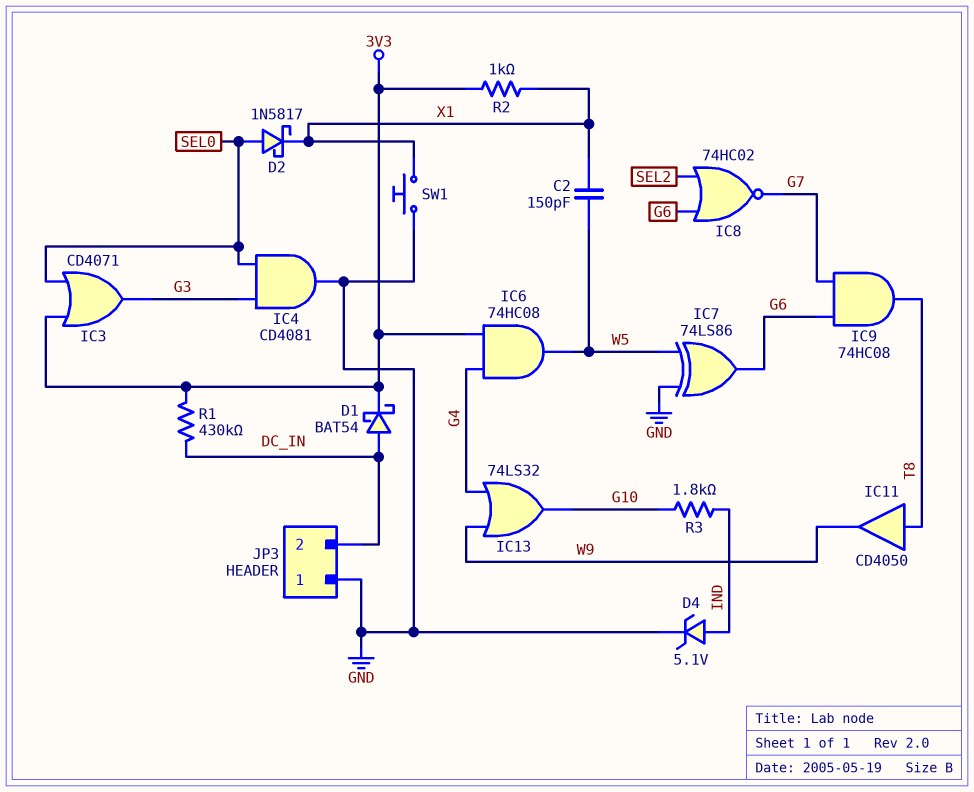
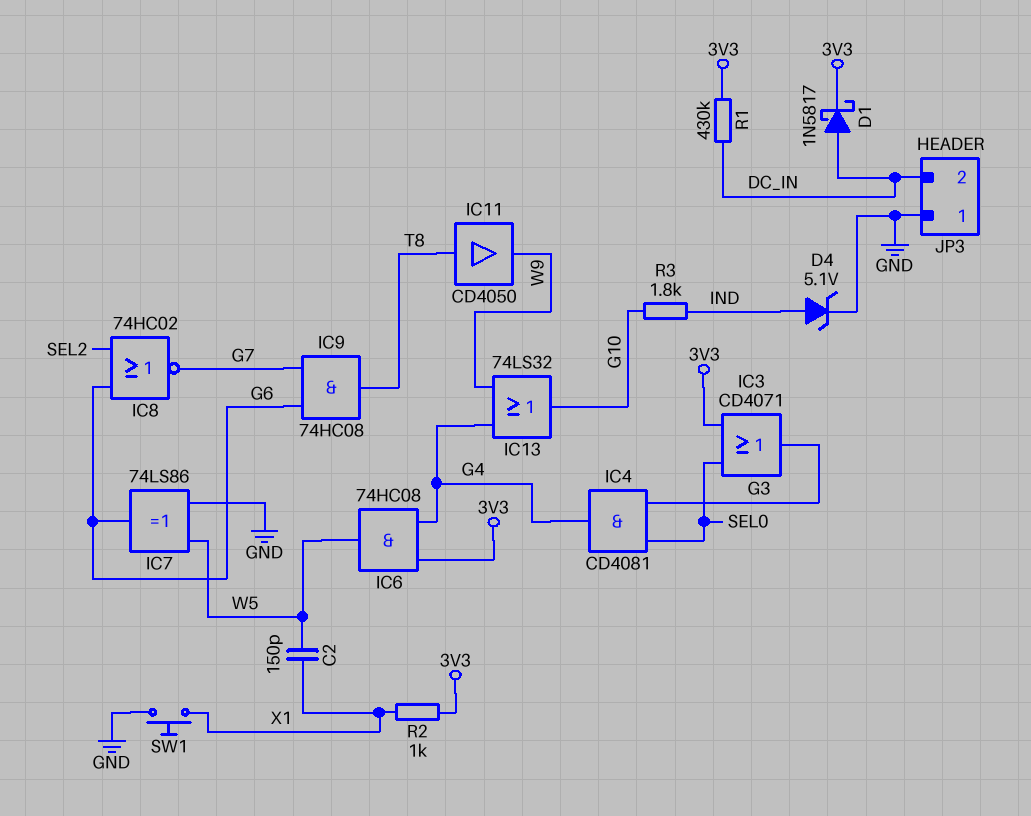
D1: schottky BAT54 (A DC_IN, K 3V3) -> schottky 1N5817 (A DC_IN, K 3V3)
D2: schottky 1N5817 (A SEL0, K X1) -> none
IC4: AND CD4081 (in G3, in SEL0, out GND) -> AND CD4081 (in G3, in SEL0, out G4)

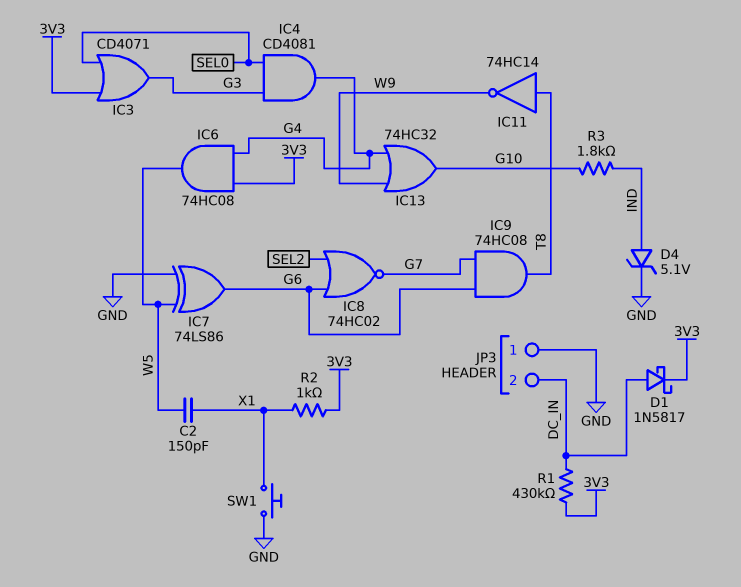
IC11: buffer CD4050 (in T8, out W9) -> NOT 74HC14 (in T8, out W9)
IC13: OR 74LS32 (in G4, in W9, out G10) -> OR 74HC32 (in G4, in W9, out G10)

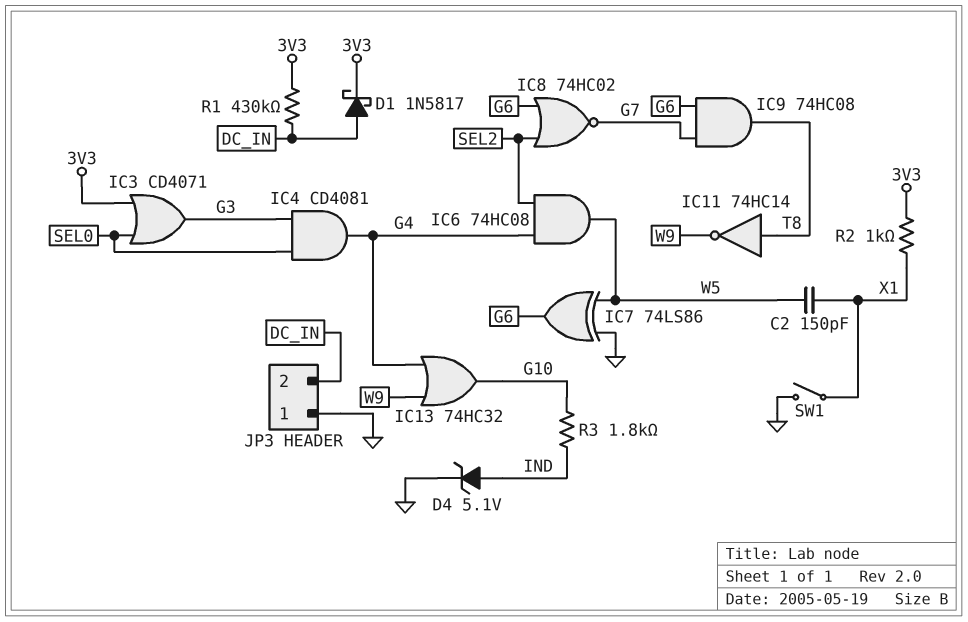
IC6: AND 74HC08 (in 3V3, in G4, out W5) -> AND 74HC08 (in G4, in SEL2, out W5)
SW1: button (GND, X1) -> switch (GND, X1)

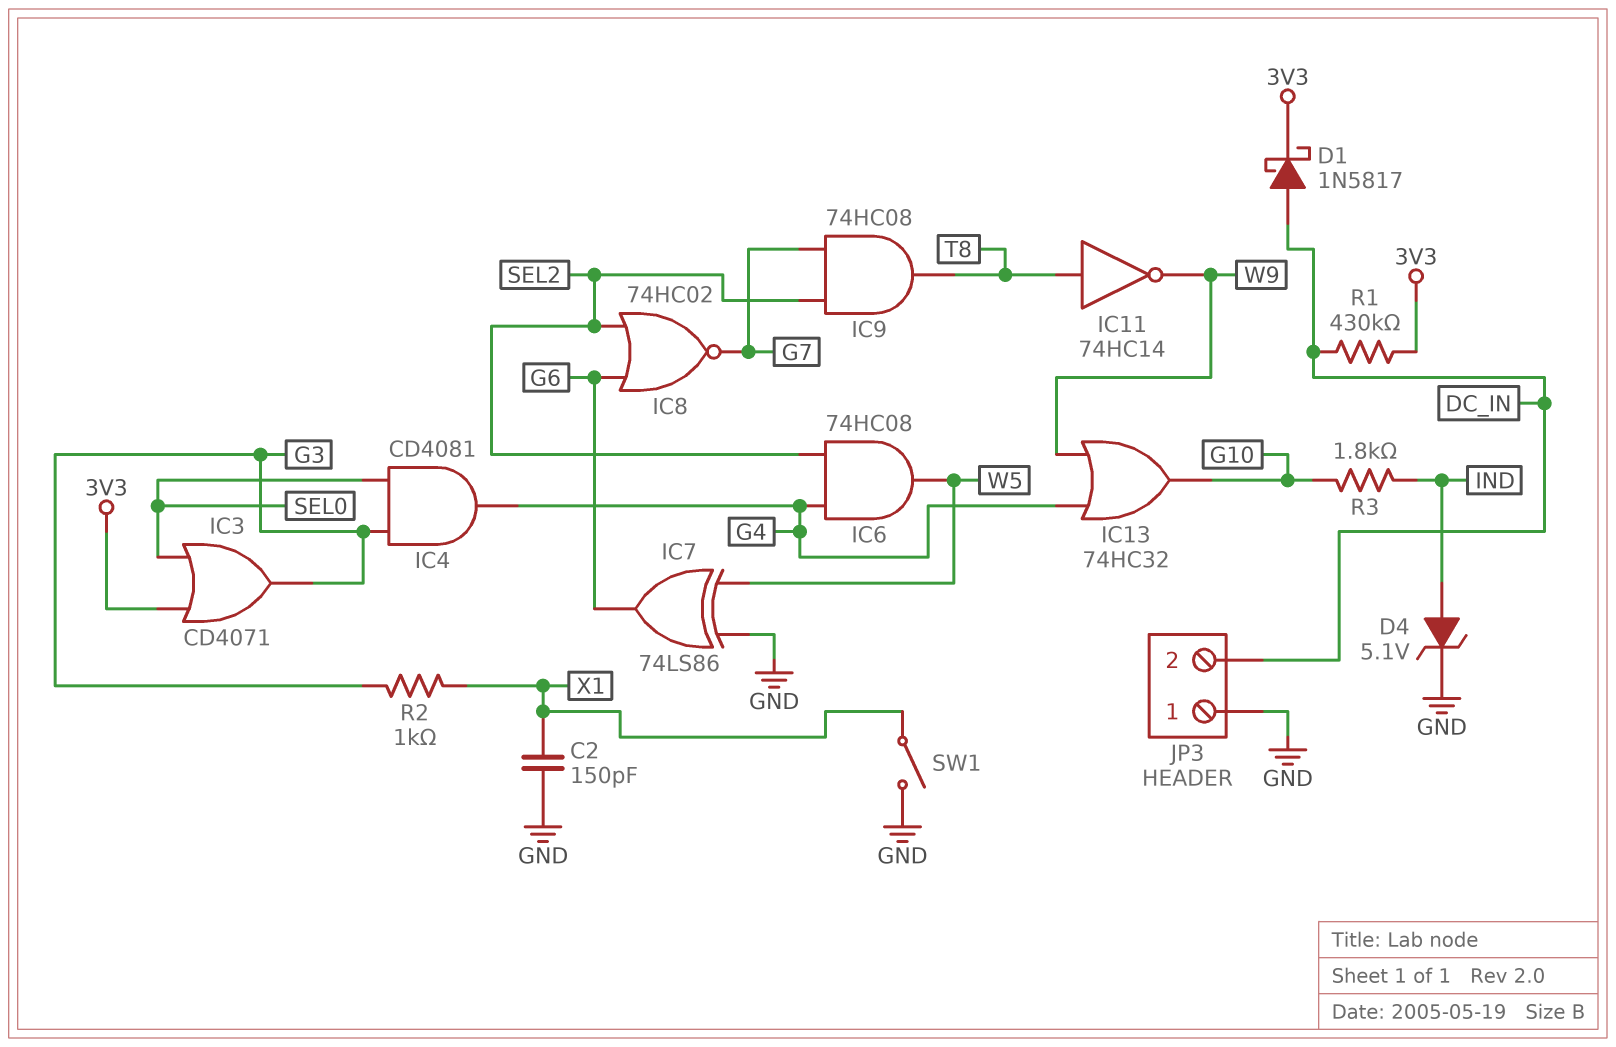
C2: 150pF (W5, X1) -> 150pF (GND, X1)
IC9: AND 74HC08 (in G6, in G7, out T8) -> AND 74HC08 (in G7, in SEL2, out T8)
R2: 1k (3V3, X1) -> 1k (G3, X1)

